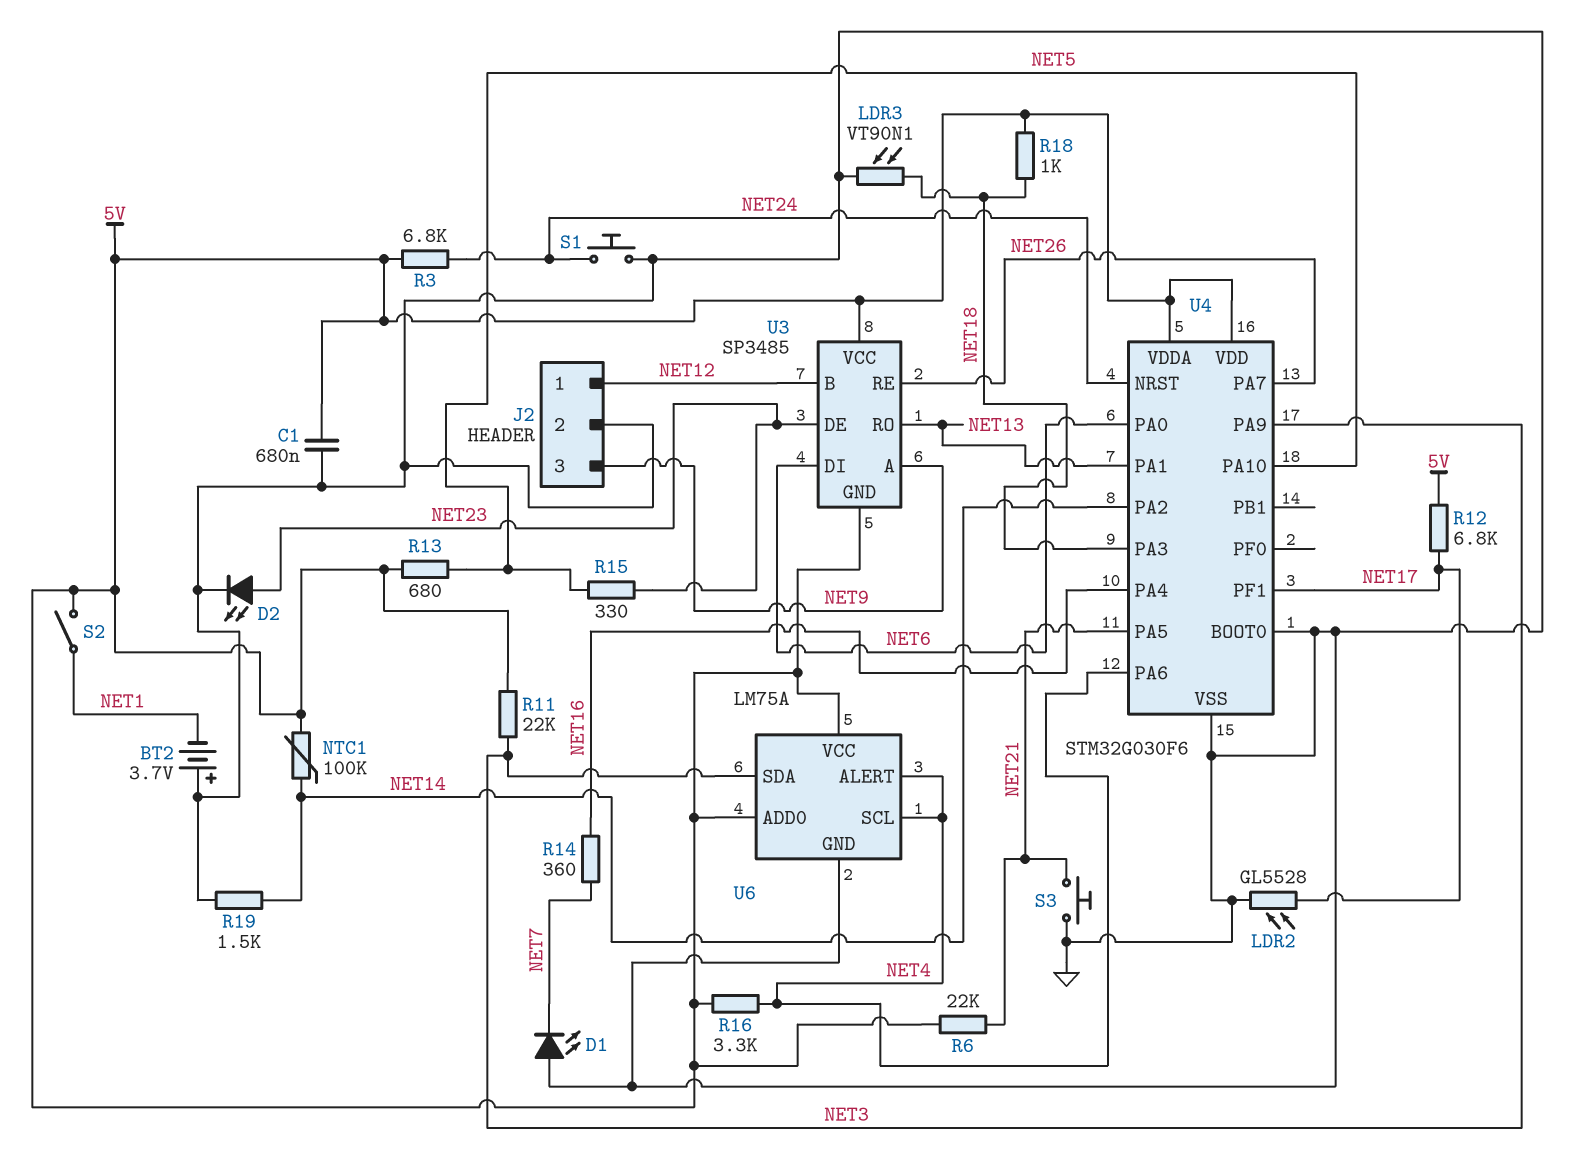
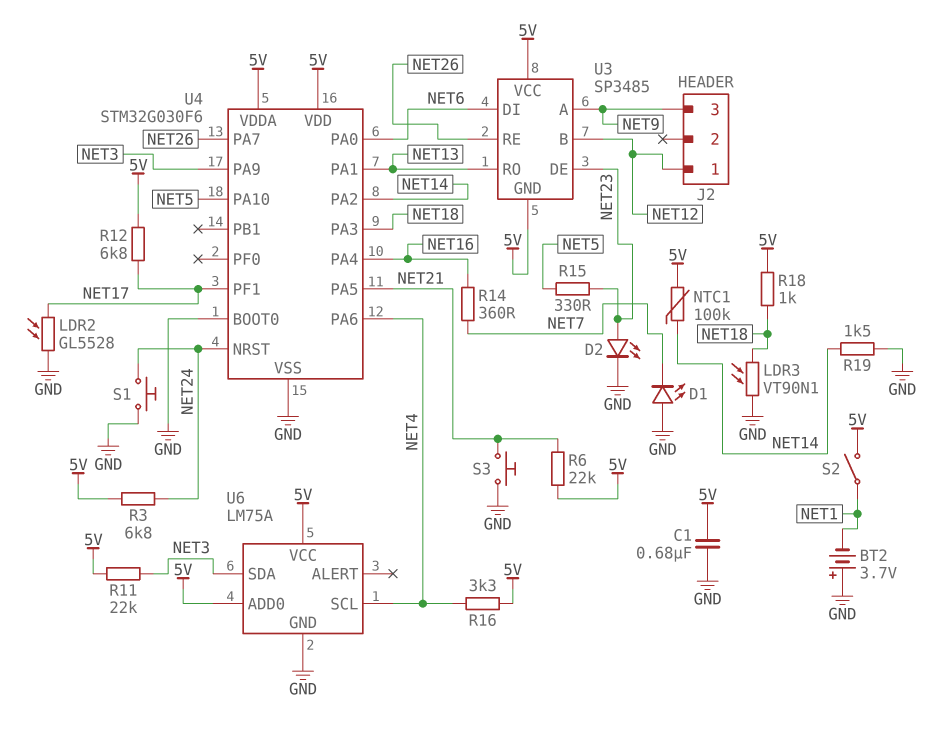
J2 pin 2: GND -> none
R13: 680 (5V, NET5) -> none
U6 pin ALERT: NET4 -> none

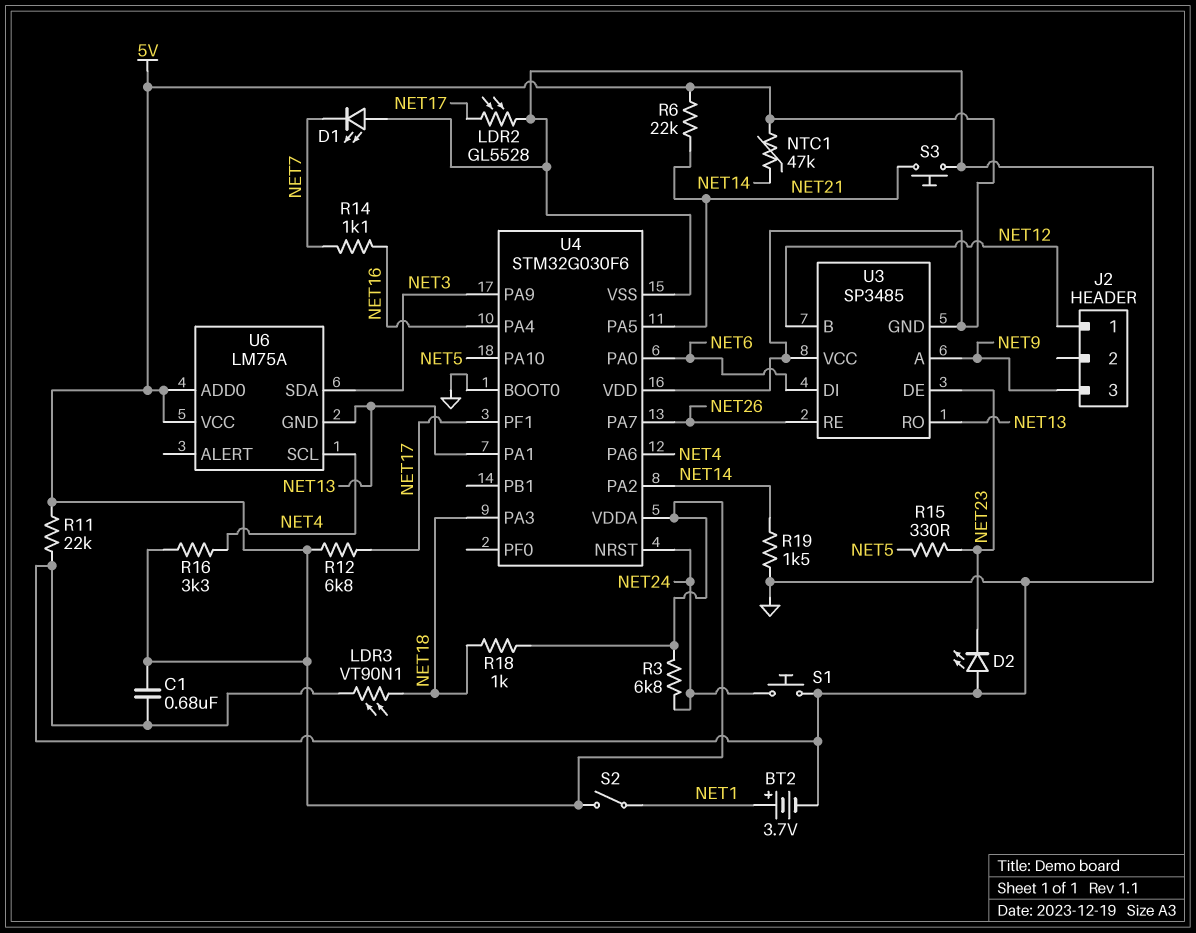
BT2: 3.7V (plus GND, minus NET1) -> 3.7V (plus NET1, minus GND)
D2: LED (A NET23, K GND) -> LED (A GND, K NET23)
NTC1: 100k (5V, NET14) -> 47k (5V, NET14)
R11: 22k (5V, NET3) -> 22k (5V, GND)
R14: 360 (NET7, NET16) -> 1.1k (NET7, NET16)
U6 pin GND: GND -> NET13

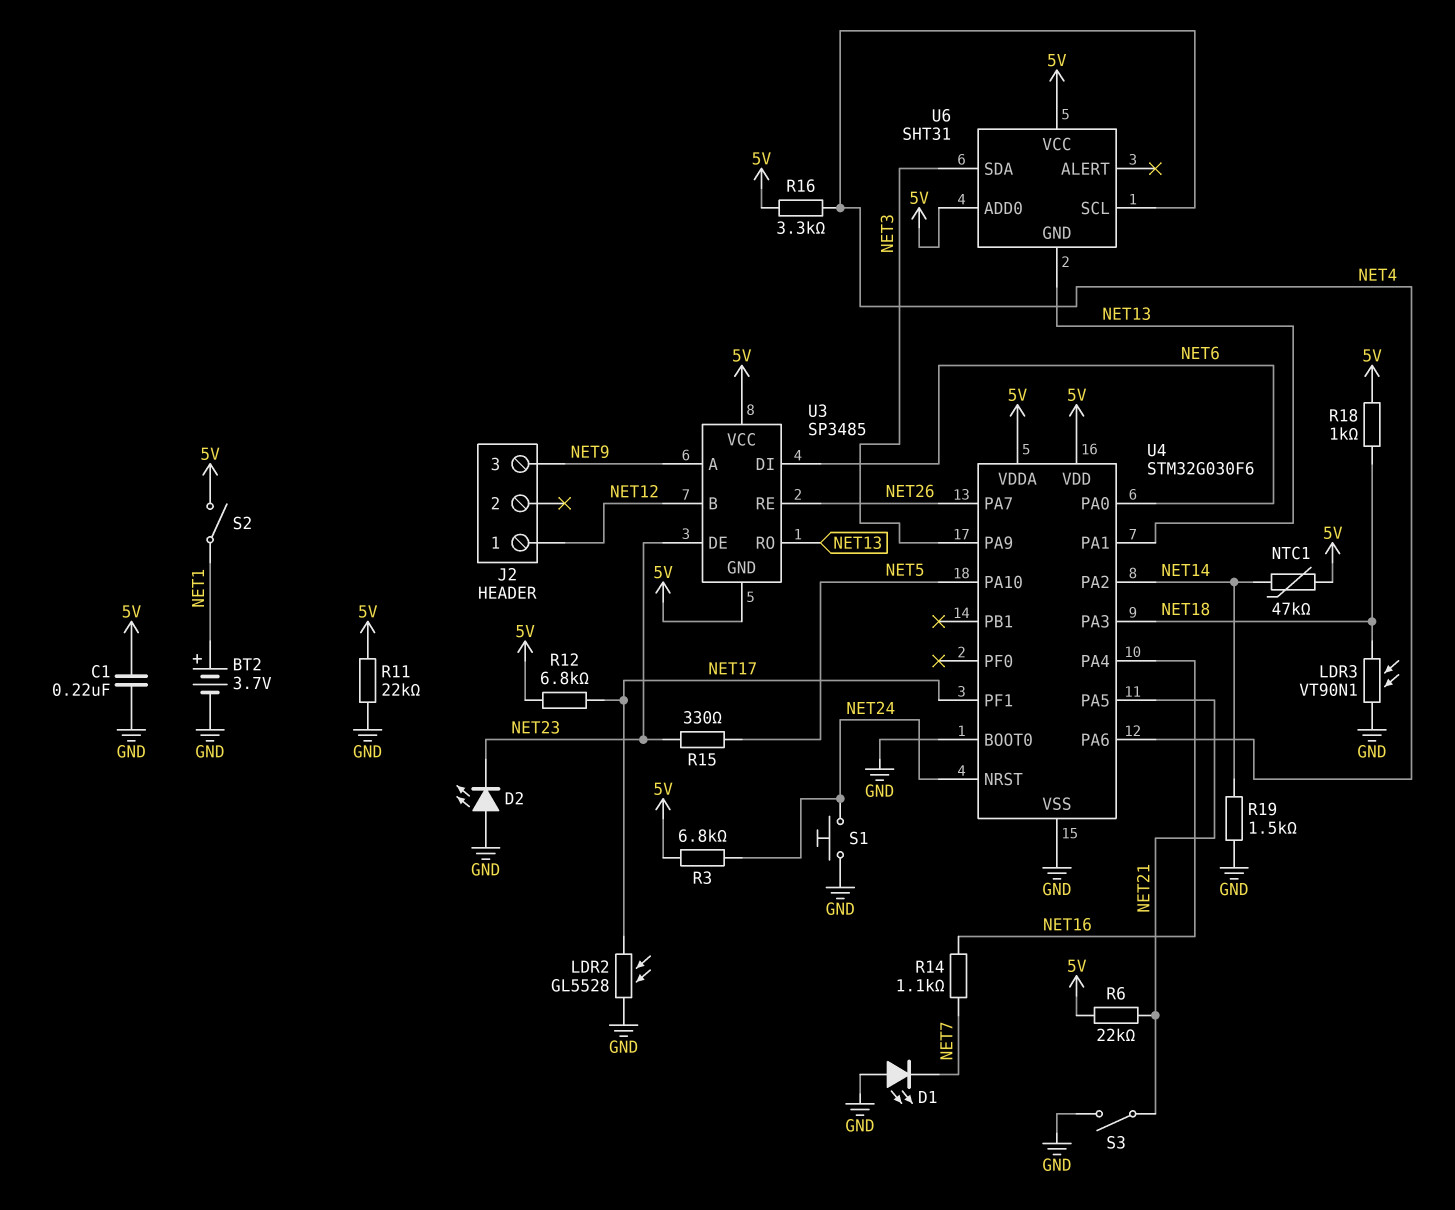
C1: 680nF (5V, GND) -> 220nF (5V, GND)
S3: button (GND, NET21) -> switch (GND, NET21)
U6: LM75A -> SHT31

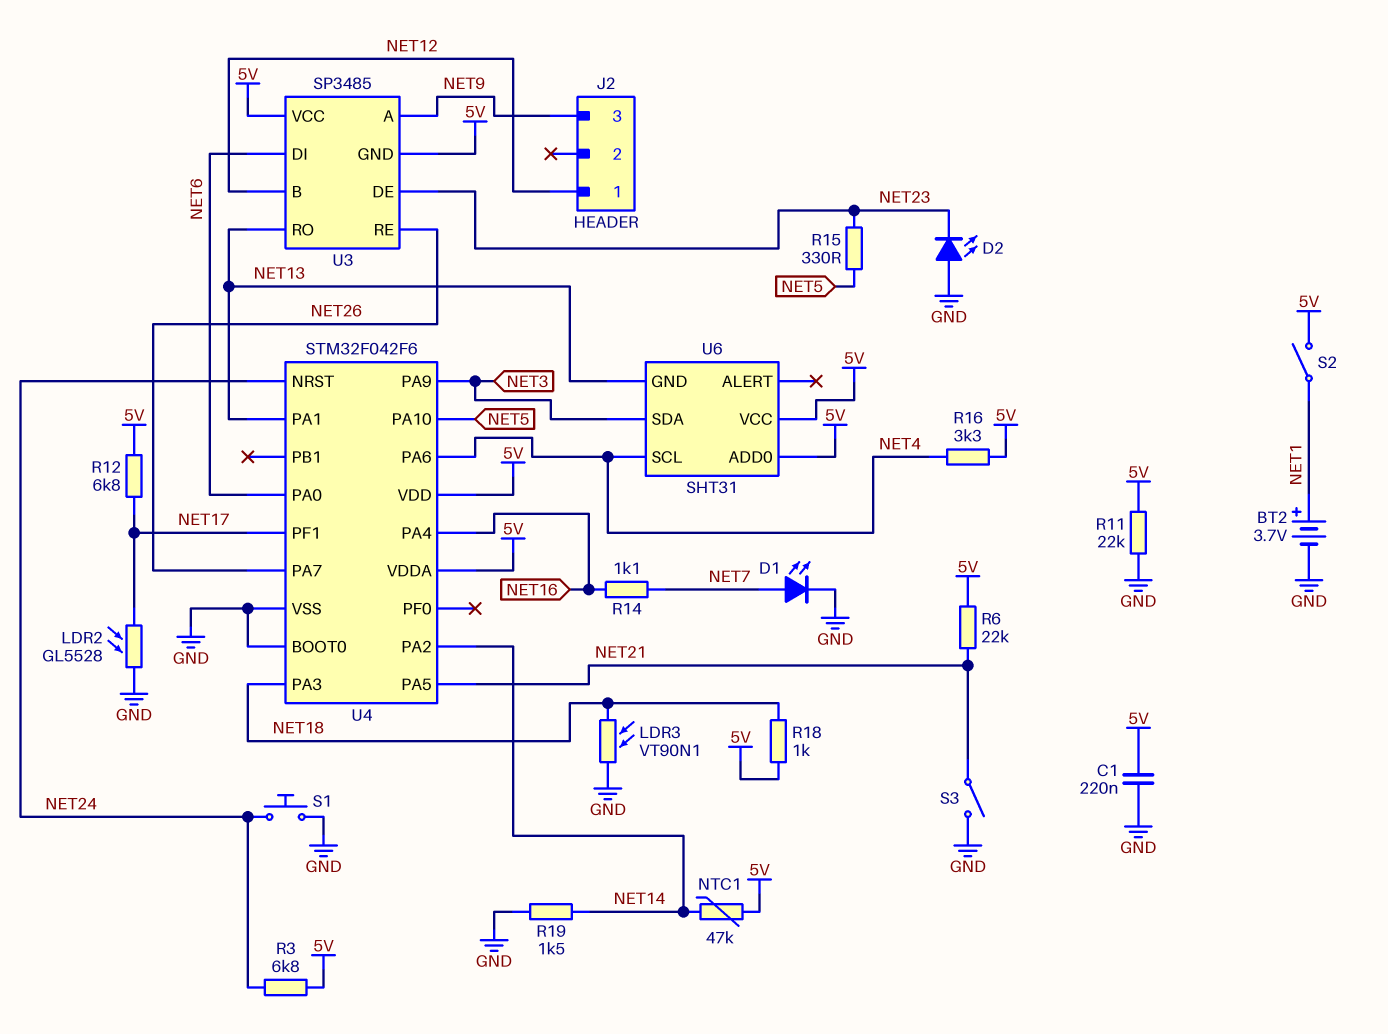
D1: LED (A GND, K NET7) -> LED (A NET7, K GND)
U4: STM32G030F6 -> STM32F042F6

